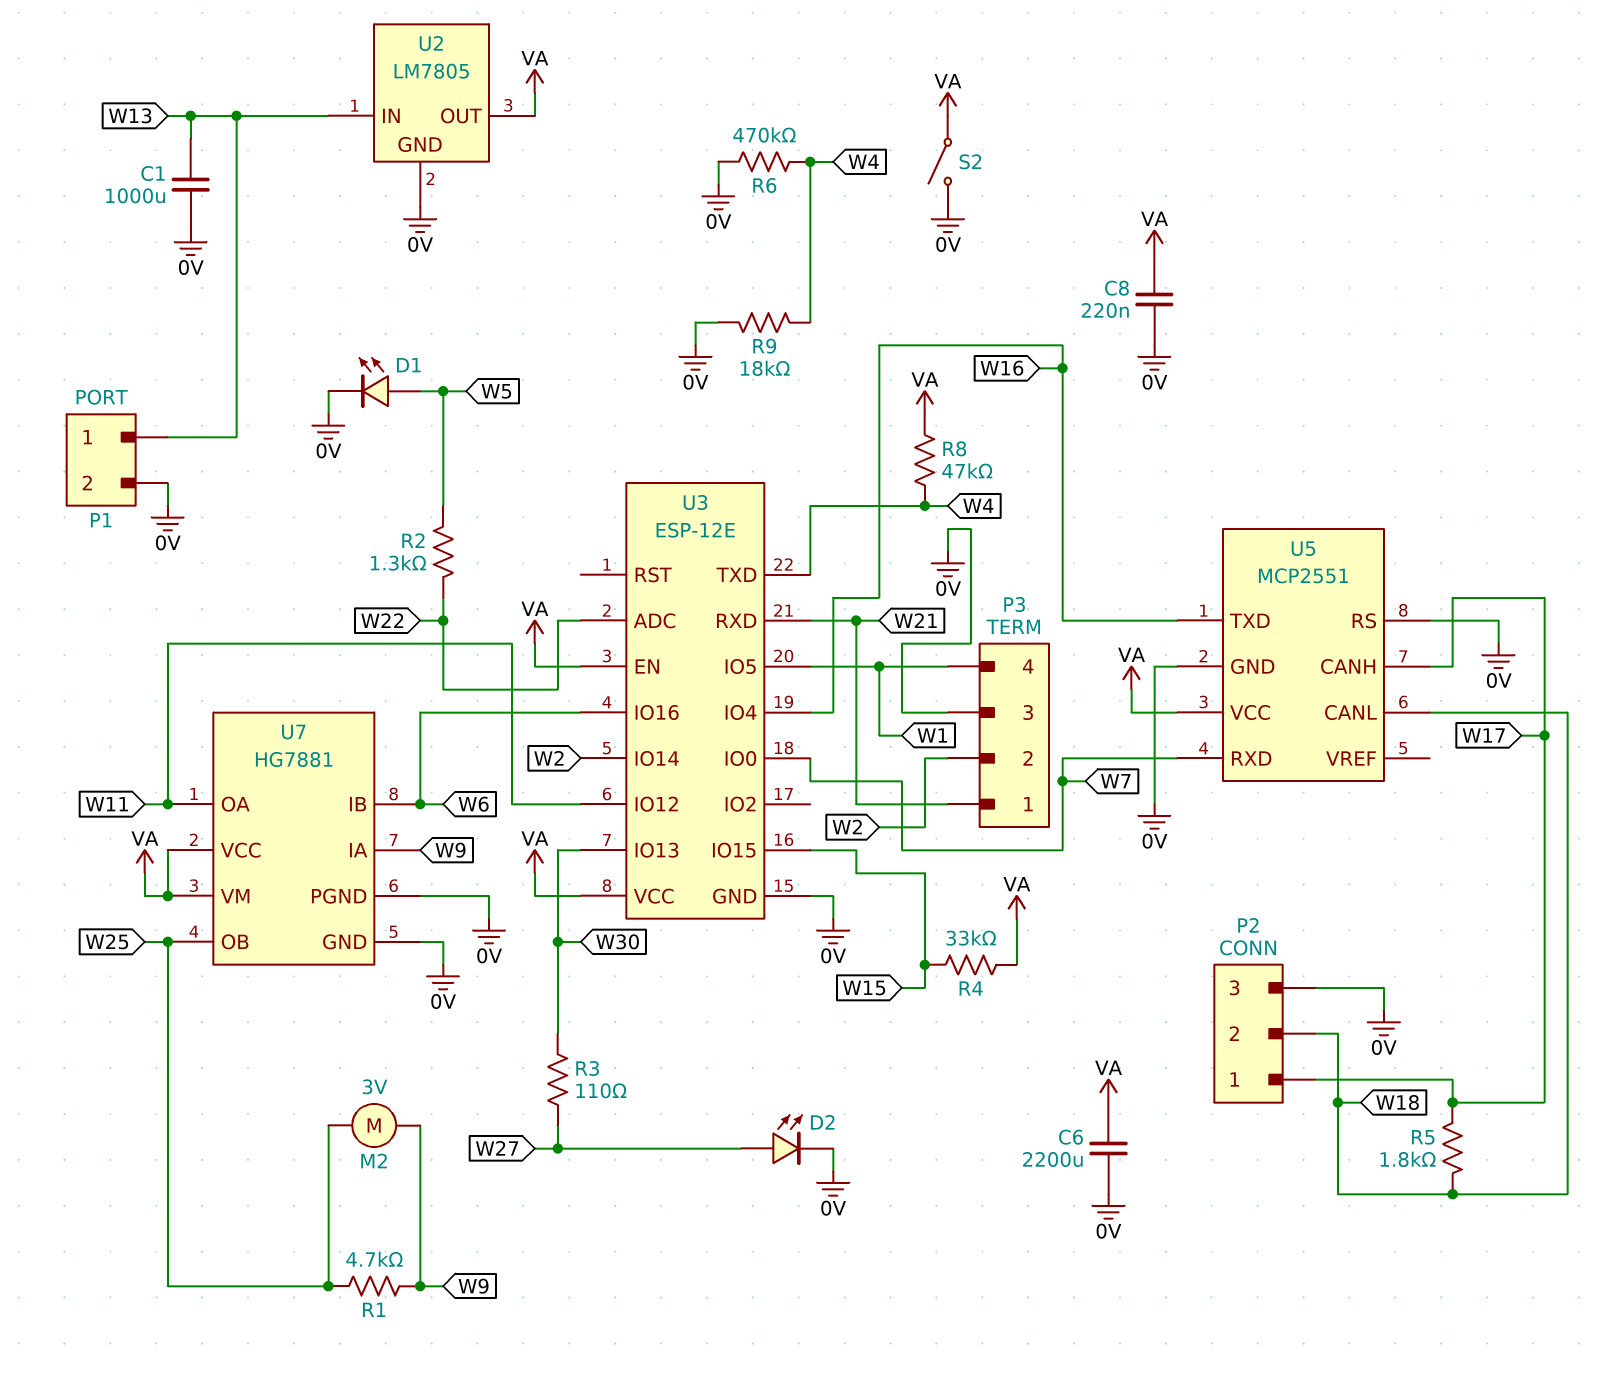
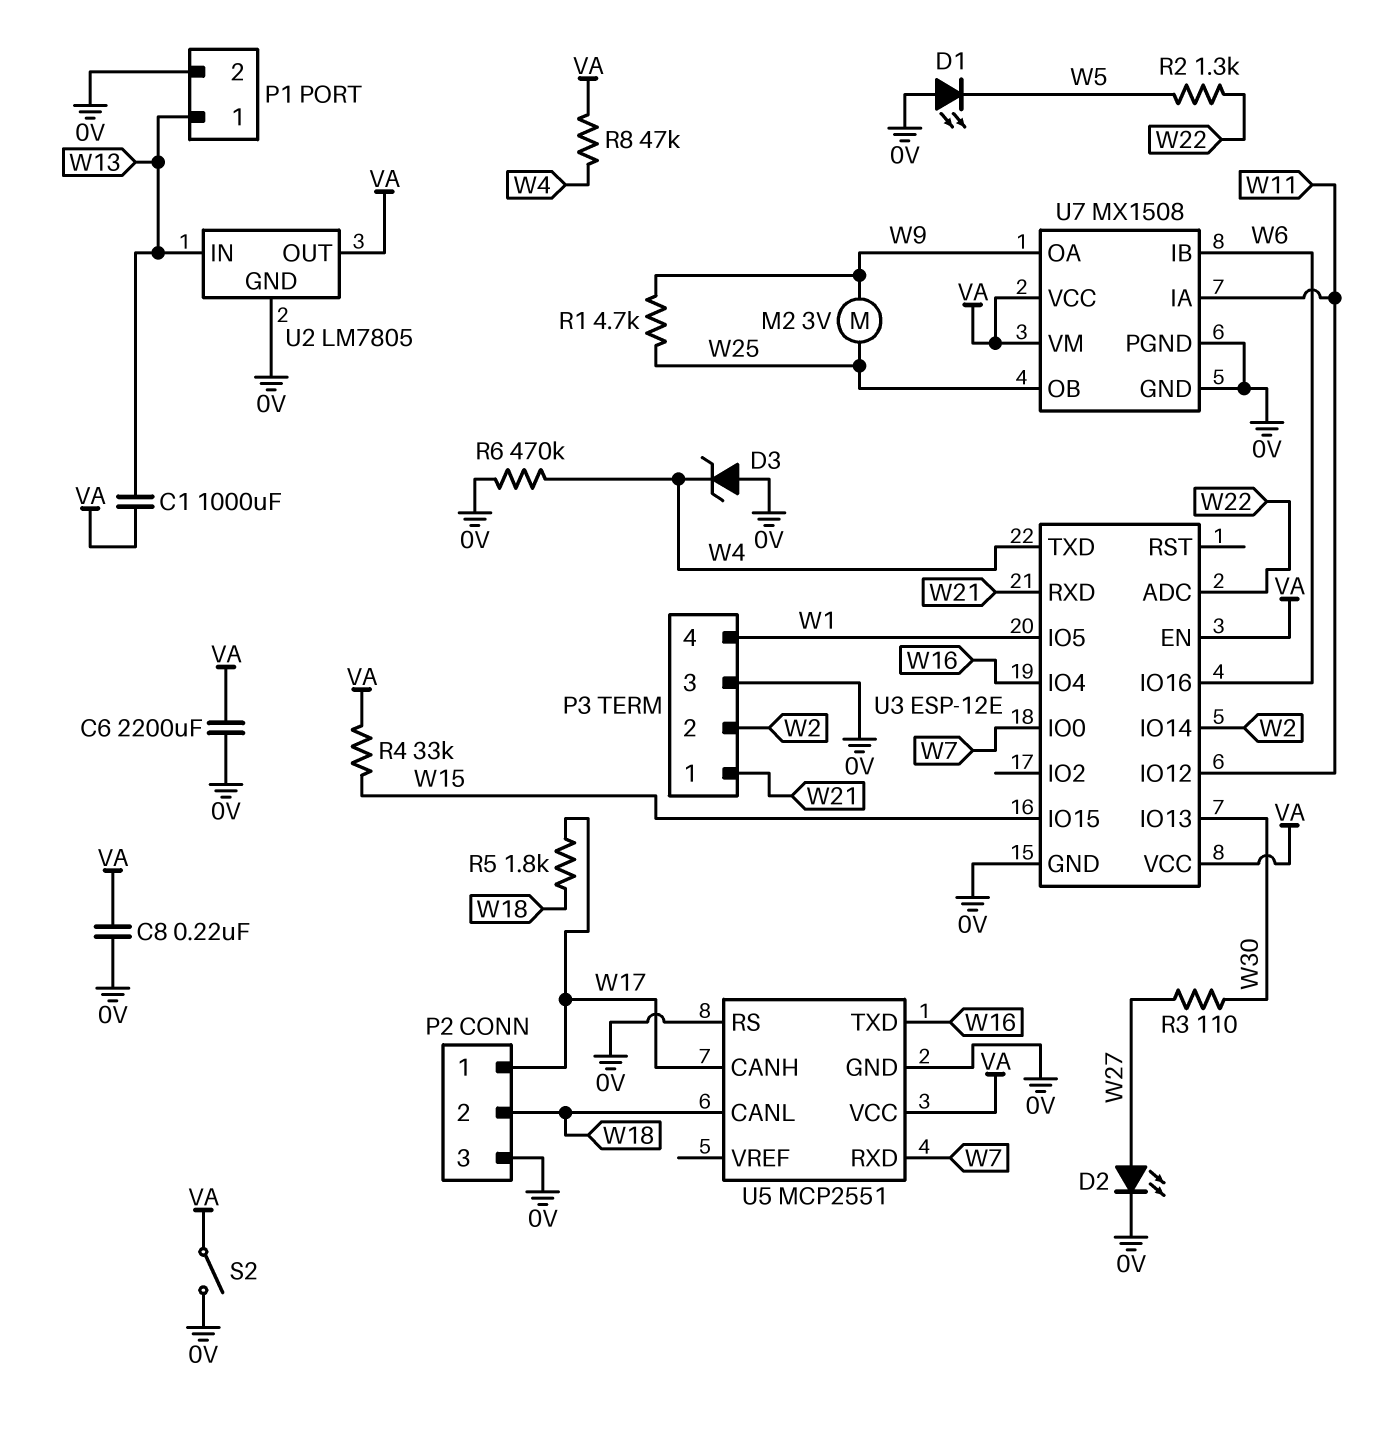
C1: 1000uF (0V, W13) -> 1000uF (VA, W13)
D1: LED (A W5, K 0V) -> LED (A 0V, K W5)
D3: none -> zener (A 0V, K W4)
R9: 18k (0V, W4) -> none
U7: HG7881 -> MX1508
U7 pin IA: W9 -> W11
U7 pin OA: W11 -> W9

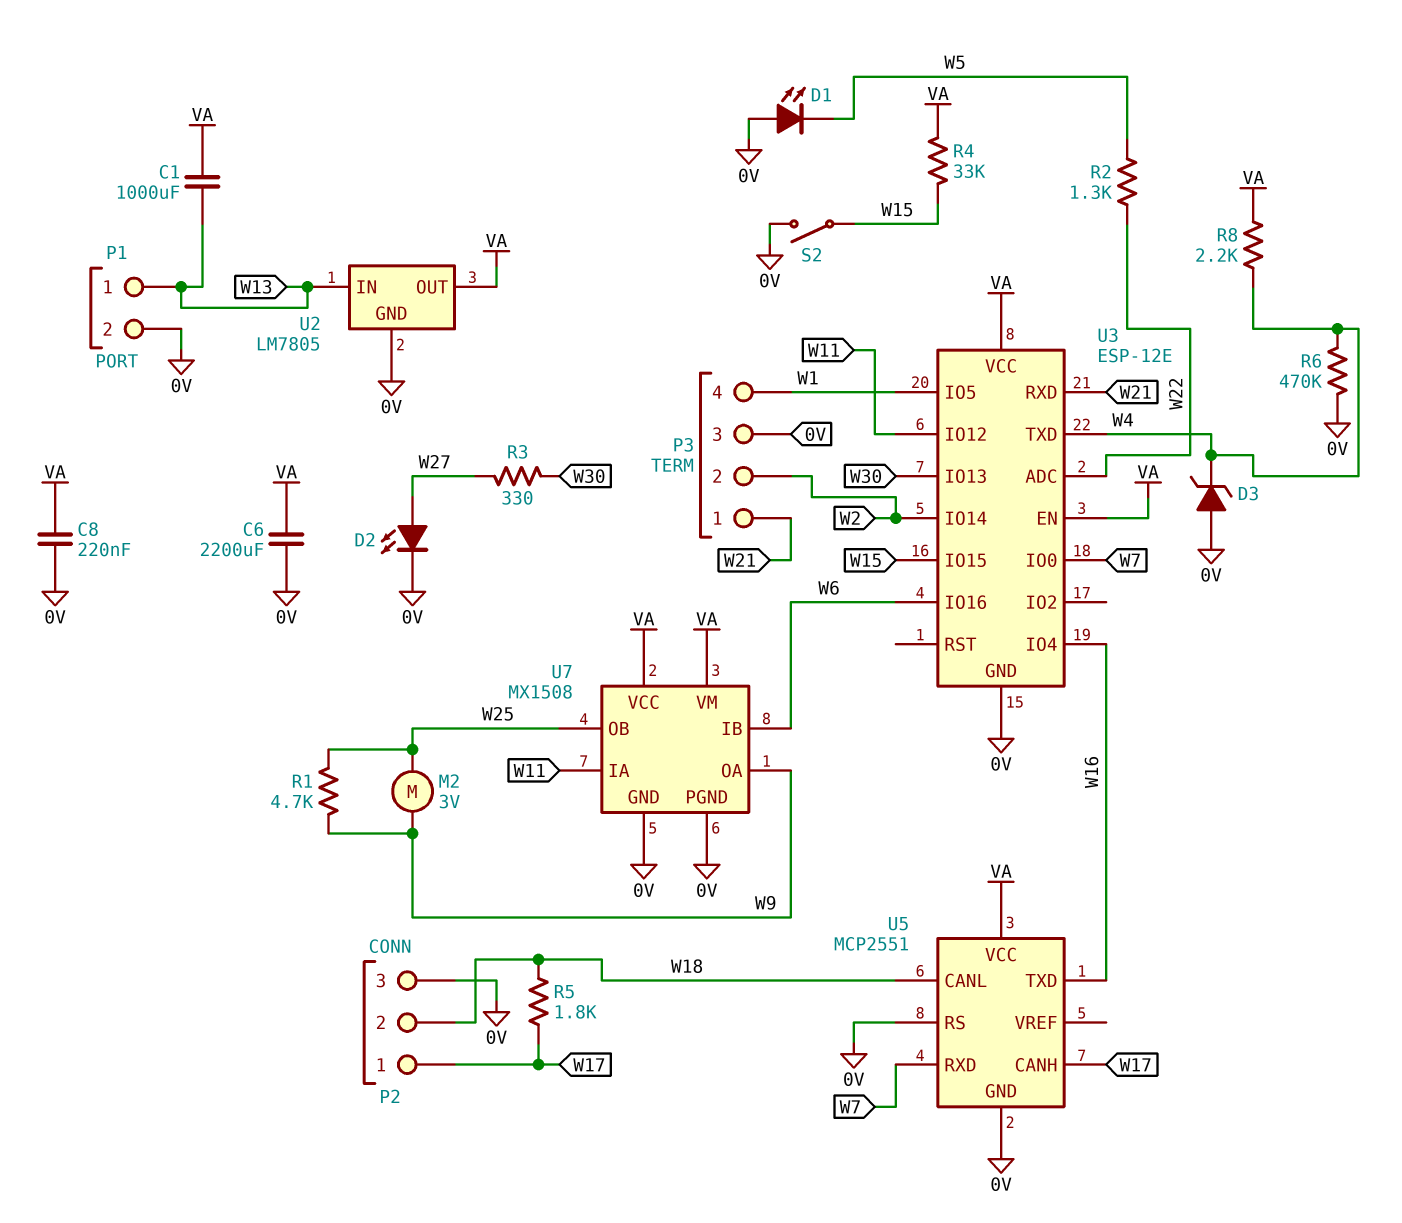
R3: 110 (W27, W30) -> 330 (W27, W30)
R8: 47k (VA, W4) -> 2.2k (VA, W4)
S2: switch (0V, VA) -> switch (0V, W15)

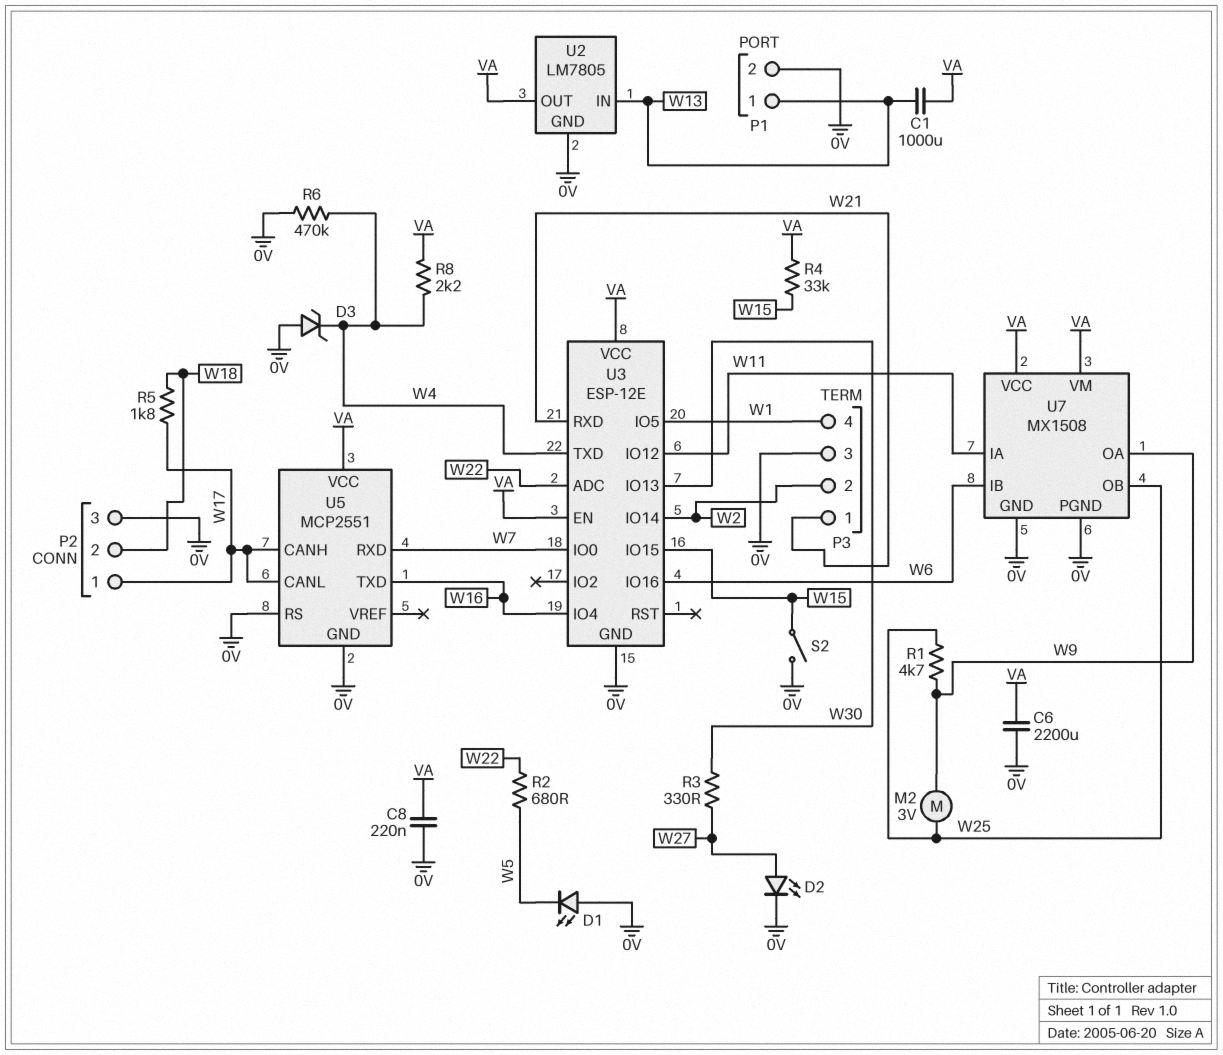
R2: 1.3k (W5, W22) -> 680 (W5, W22)
U5 pin CANL: W18 -> W17

